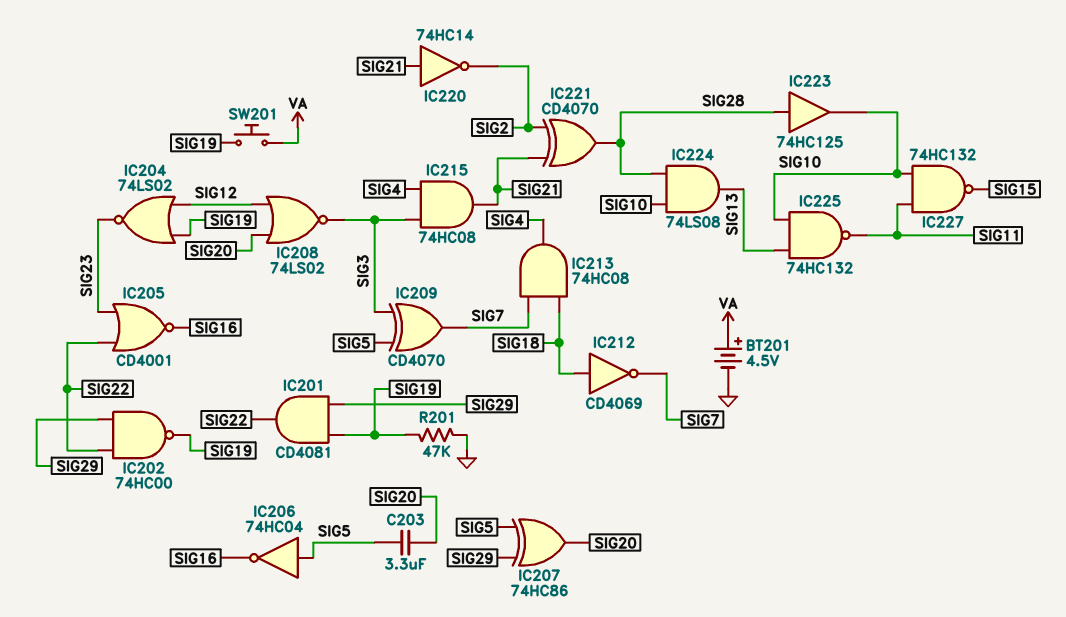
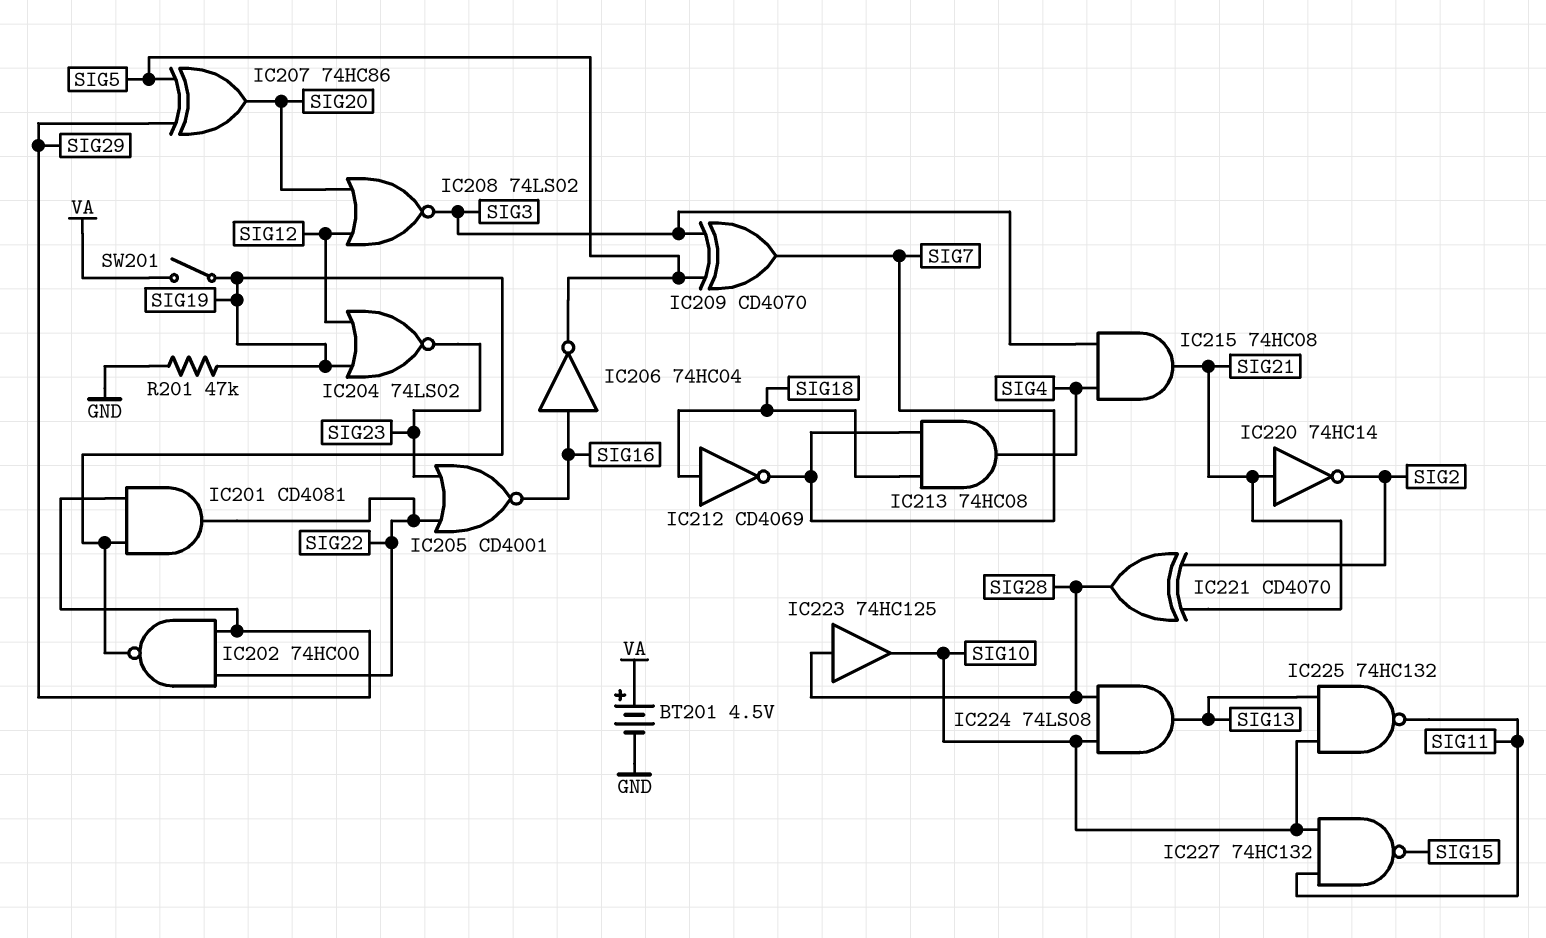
C203: 3.3uF (SIG5, SIG20) -> none
IC206: NOT 74HC04 (in SIG5, out SIG16) -> NOT 74HC04 (in SIG16, out SIG5)
SW201: button (SIG19, VA) -> switch (SIG19, VA)

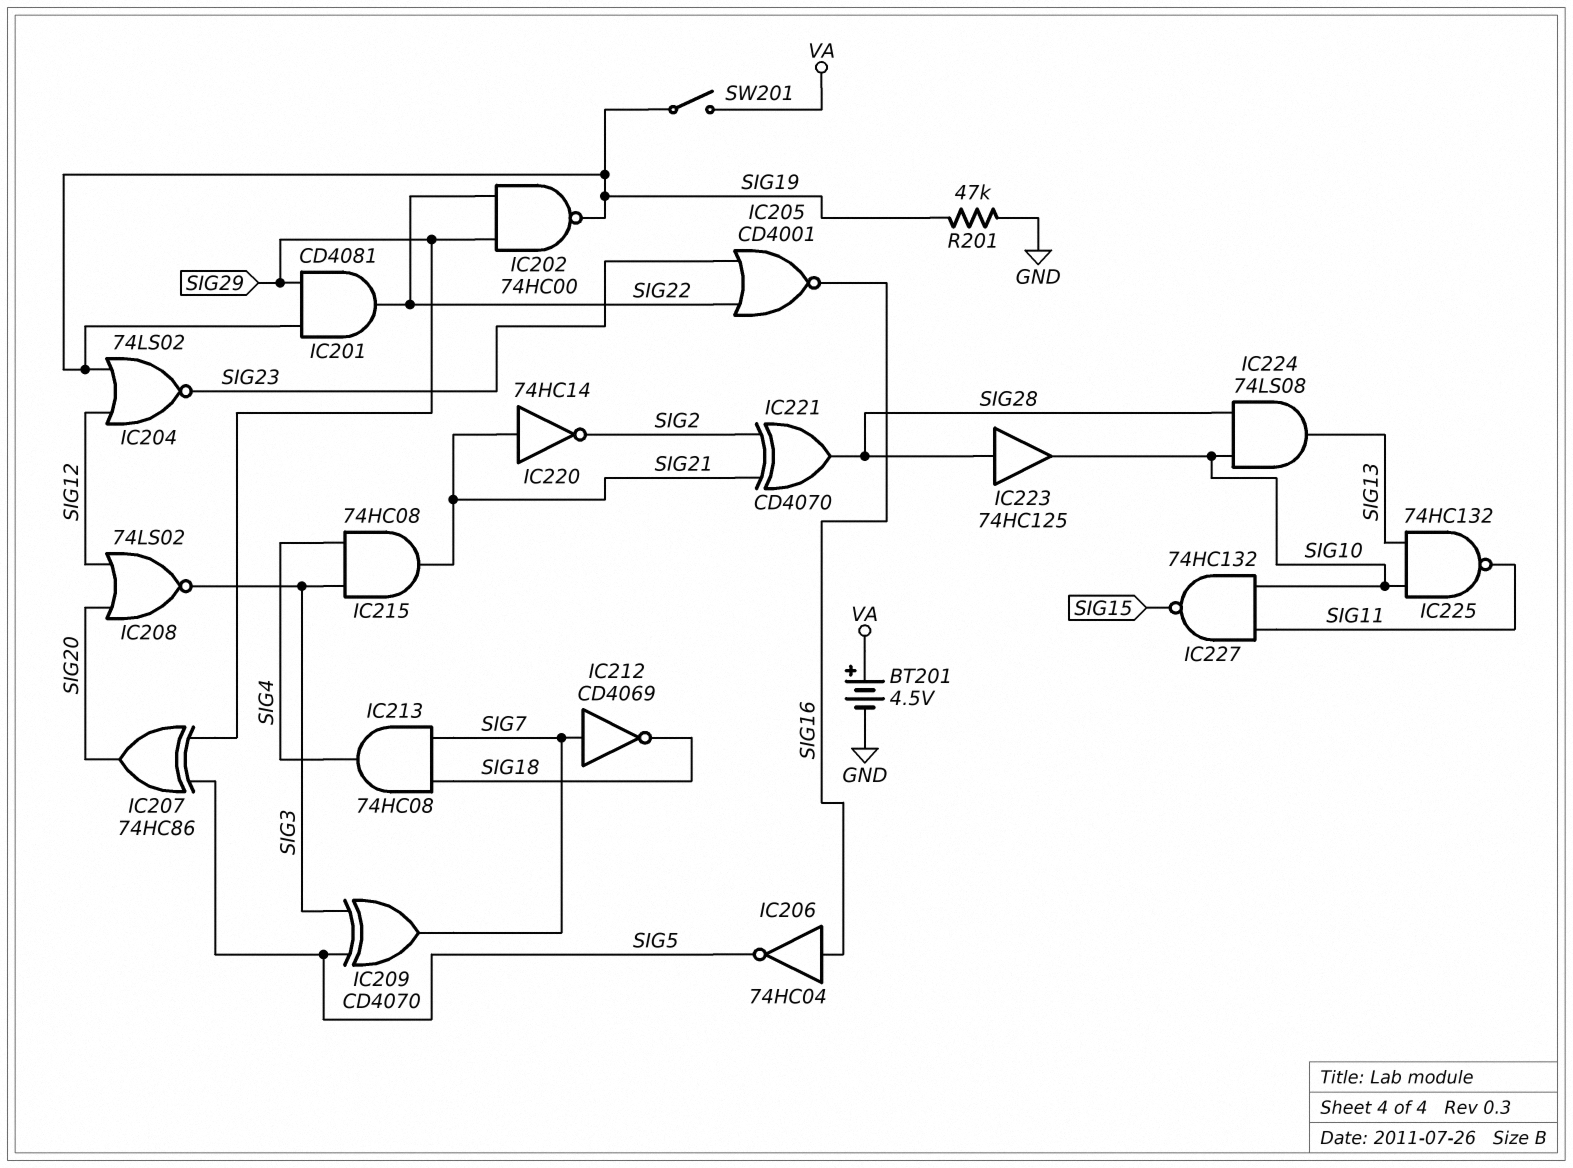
IC212: NOT CD4069 (in SIG18, out SIG7) -> NOT CD4069 (in SIG7, out SIG18)

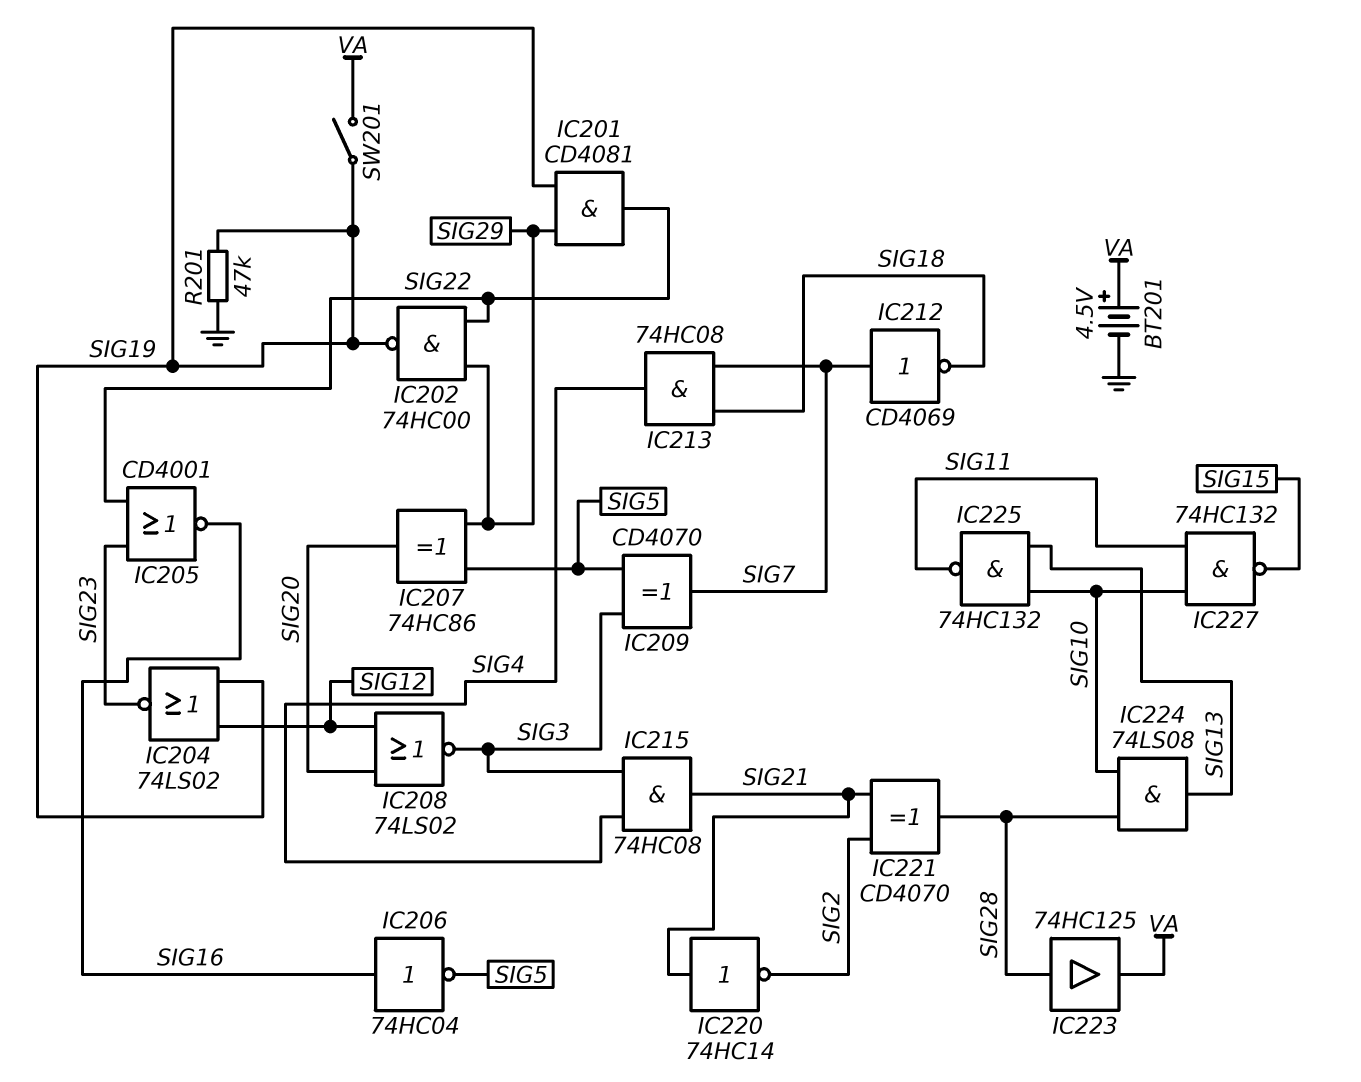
IC223: buffer 74HC125 (in SIG28, out SIG10) -> buffer 74HC125 (in SIG28, out VA)

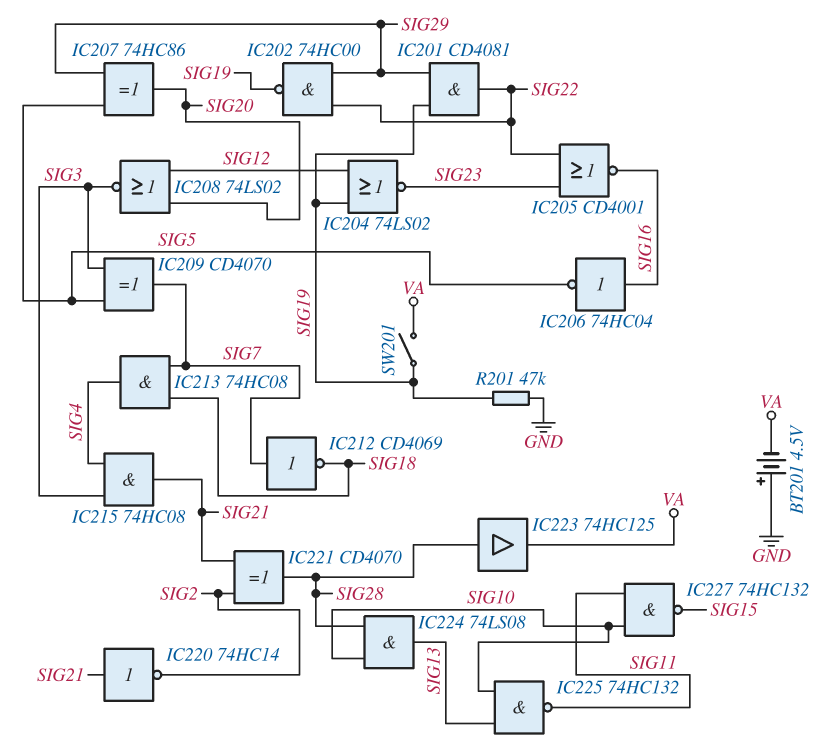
BT201: 4.5V (plus VA, minus GND) -> 4.5V (plus GND, minus VA)

